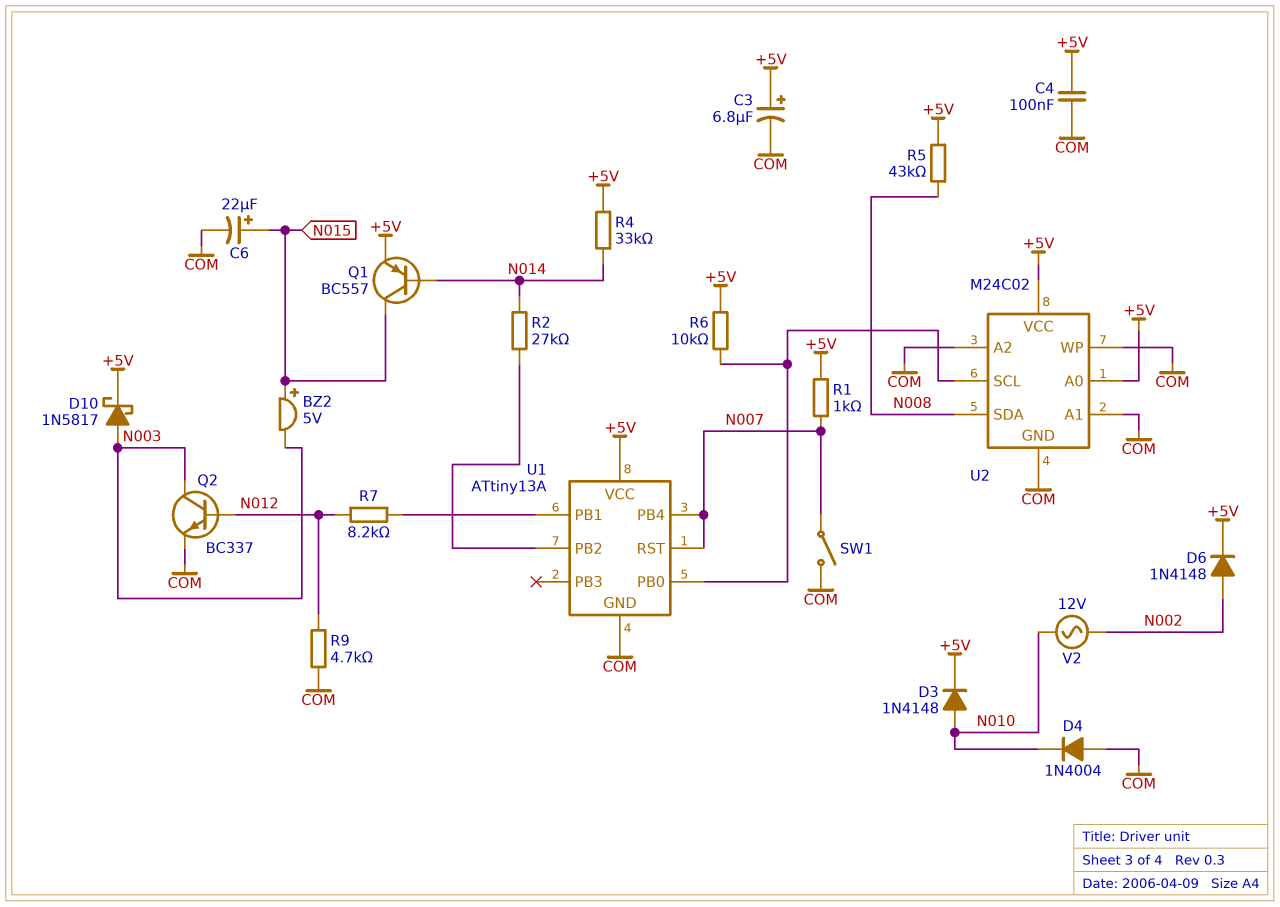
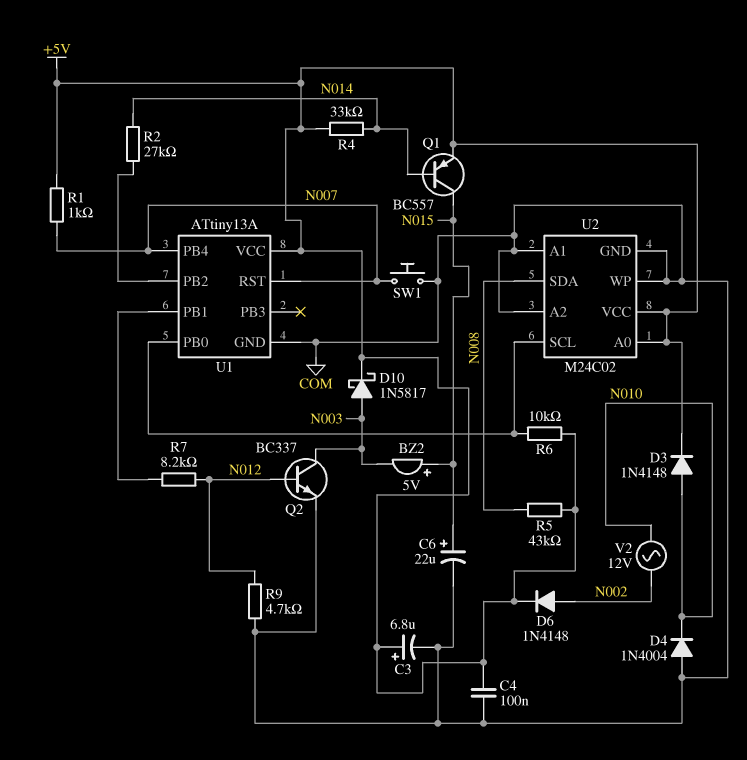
SW1: switch (COM, N007) -> button (COM, N007)

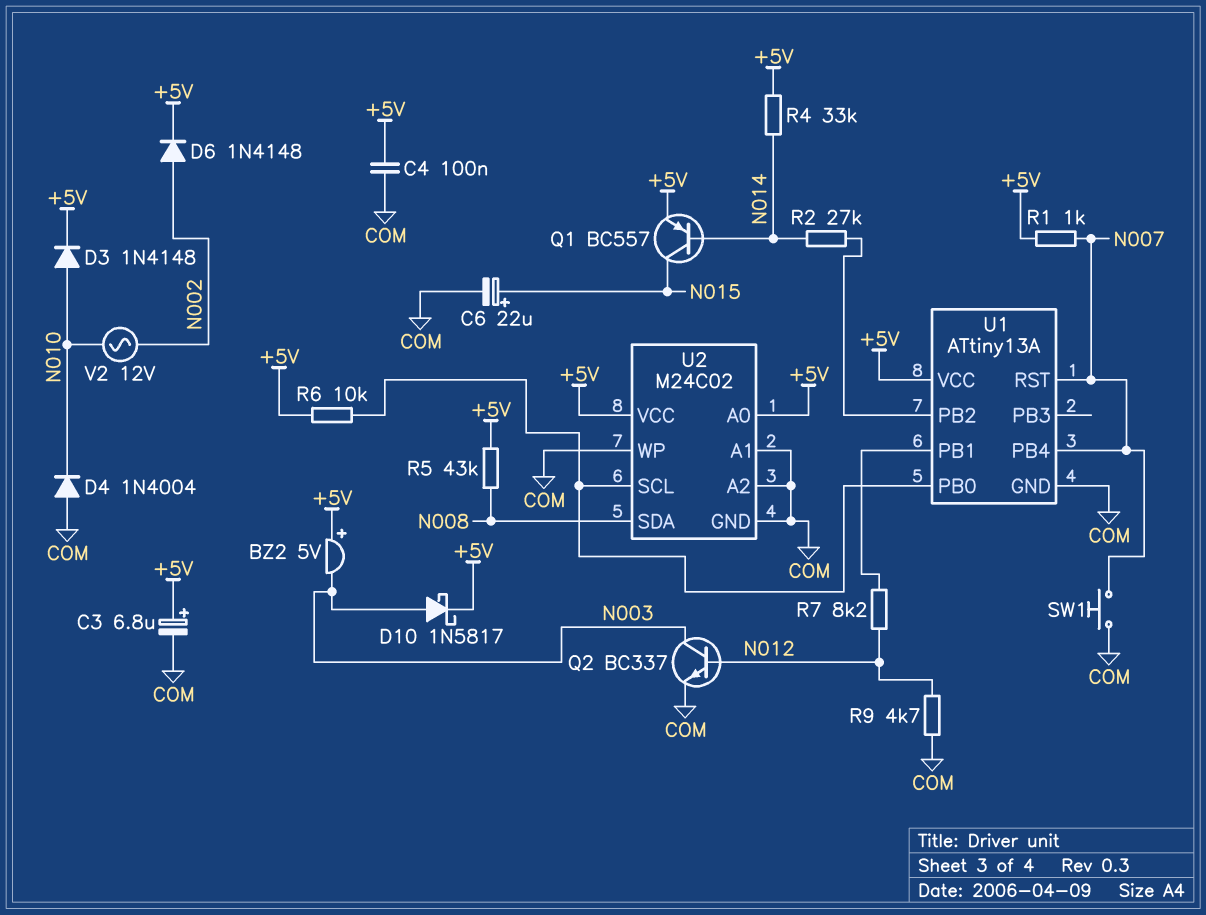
BZ2: buzzer 5V (plus N015, minus N003) -> buzzer 5V (plus +5V, minus N003)

